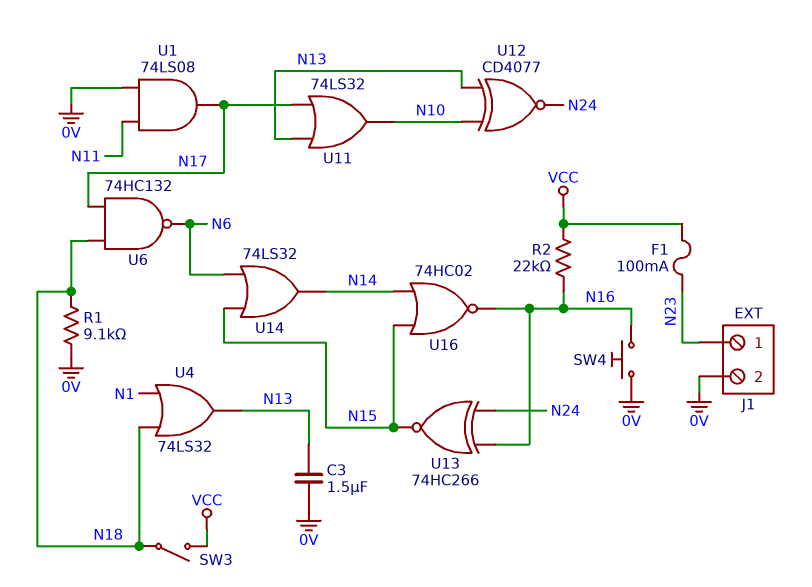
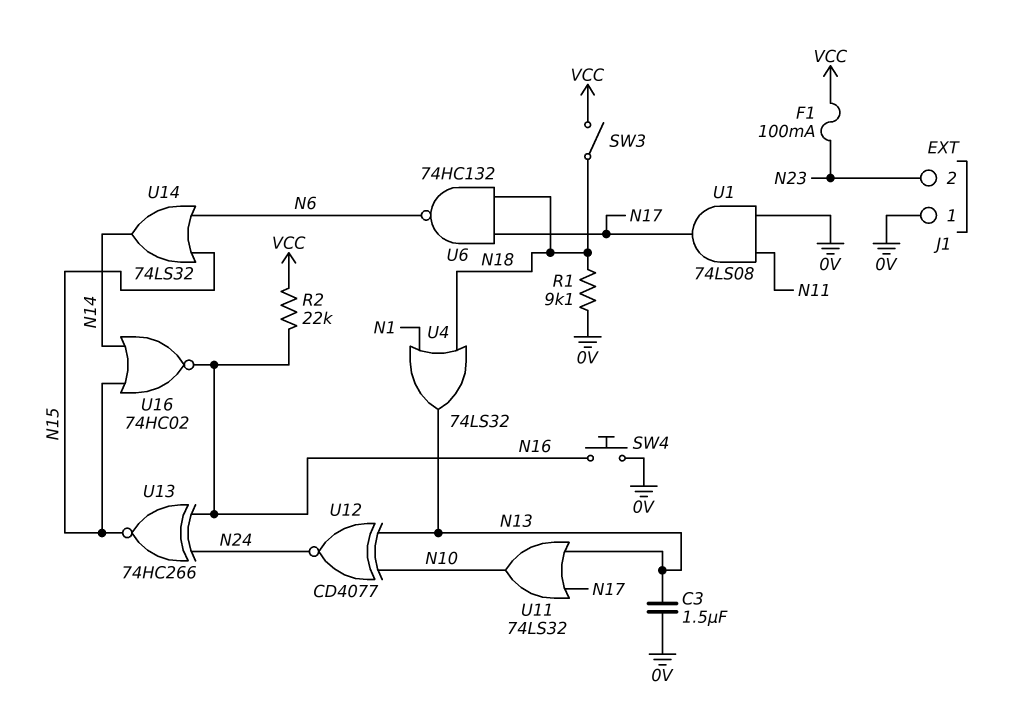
J1 pin 1: N23 -> 0V
J1 pin 2: 0V -> N23

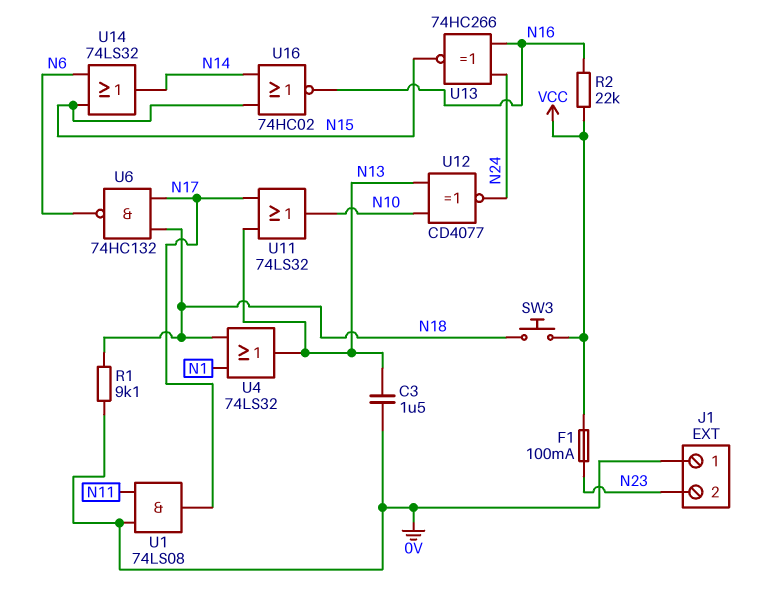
SW3: switch (N18, VCC) -> button (N18, VCC)
SW4: button (0V, N16) -> none

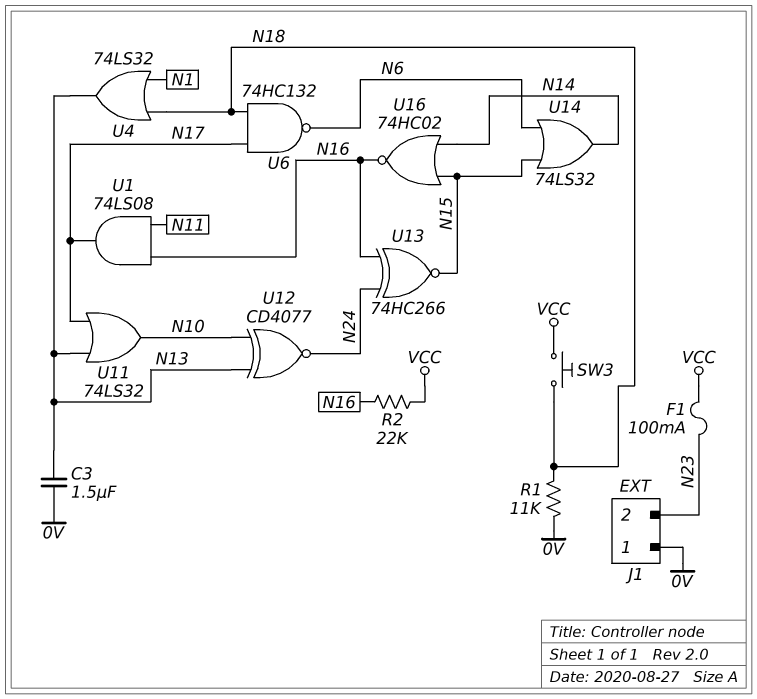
R1: 9.1k (0V, N18) -> 11k (0V, N18)
U1: AND 74LS08 (in 0V, in N11, out N17) -> AND 74LS08 (in N11, in N16, out N17)

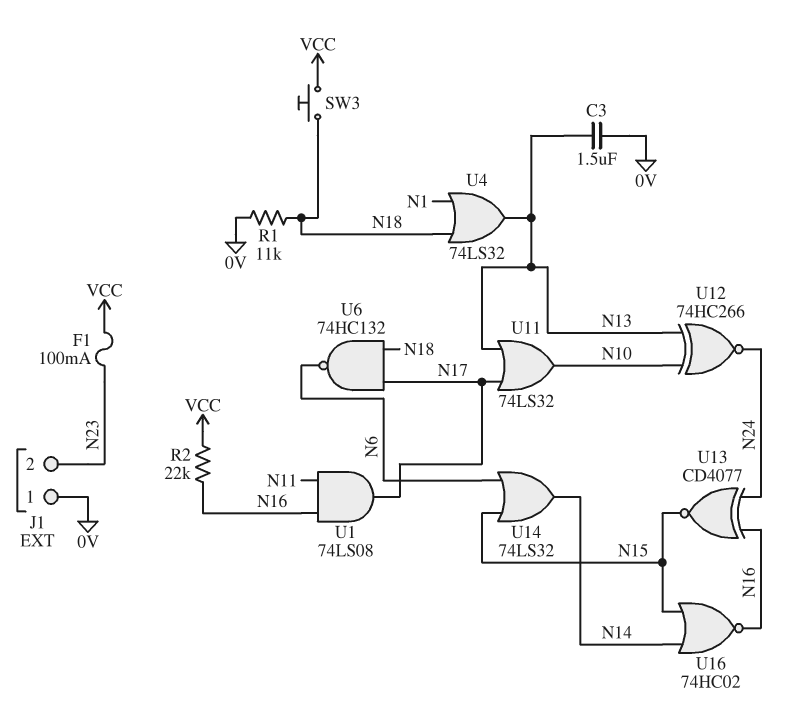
U12: XNOR CD4077 (in N10, in N13, out N24) -> XNOR 74HC266 (in N10, in N13, out N24)
U13: XNOR 74HC266 (in N16, in N24, out N15) -> XNOR CD4077 (in N16, in N24, out N15)

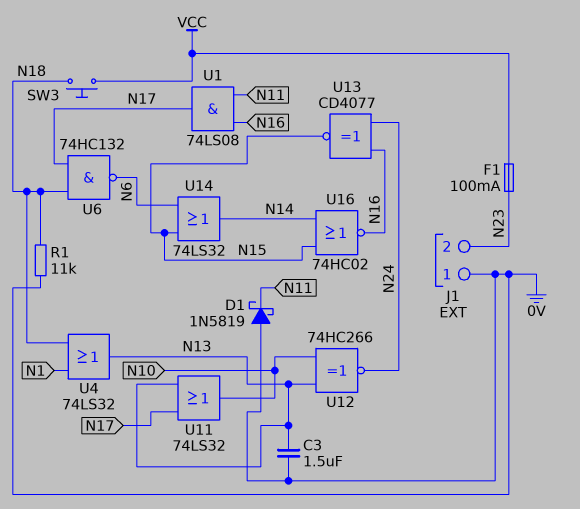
D1: none -> schottky 1N5819 (A 0V, K N11)
R2: 22k (N16, VCC) -> none

